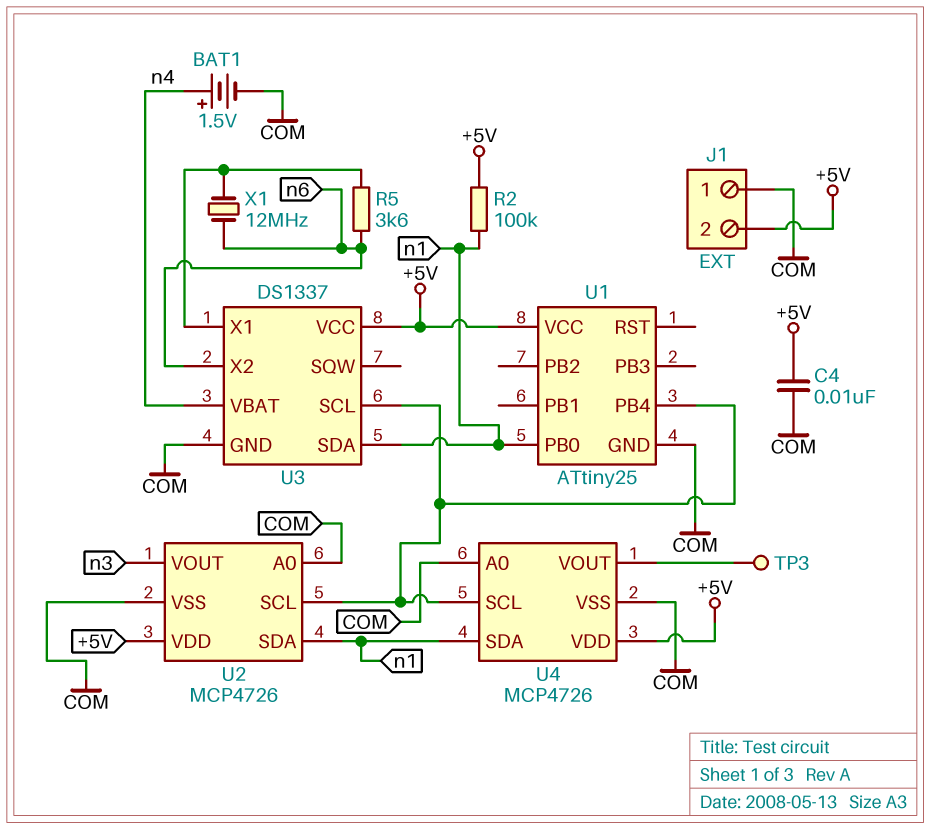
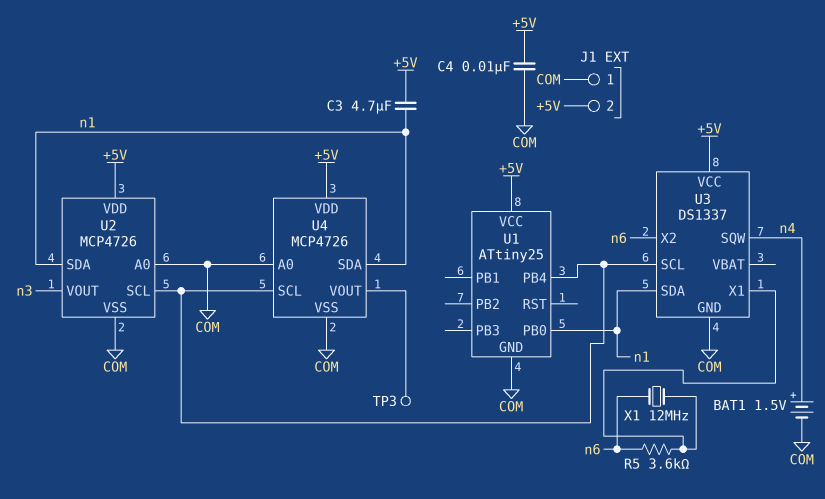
C3: none -> 4.7uF (+5V, n1)
R2: 100k (+5V, n1) -> none
U3 pin SQW: none -> n4
U3 pin VBAT: n4 -> none

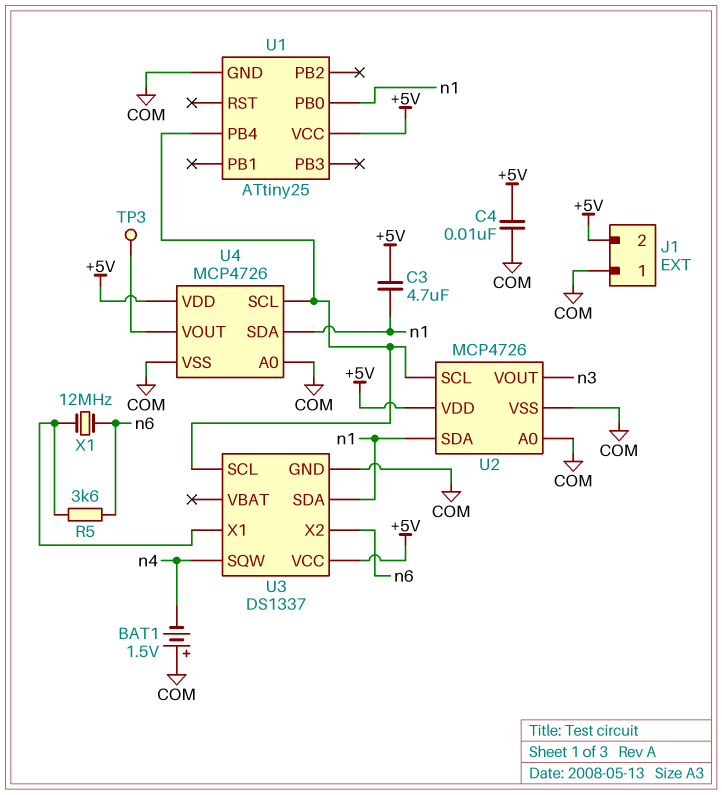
BAT1: 1.5V (plus n4, minus COM) -> 1.5V (plus COM, minus n4)

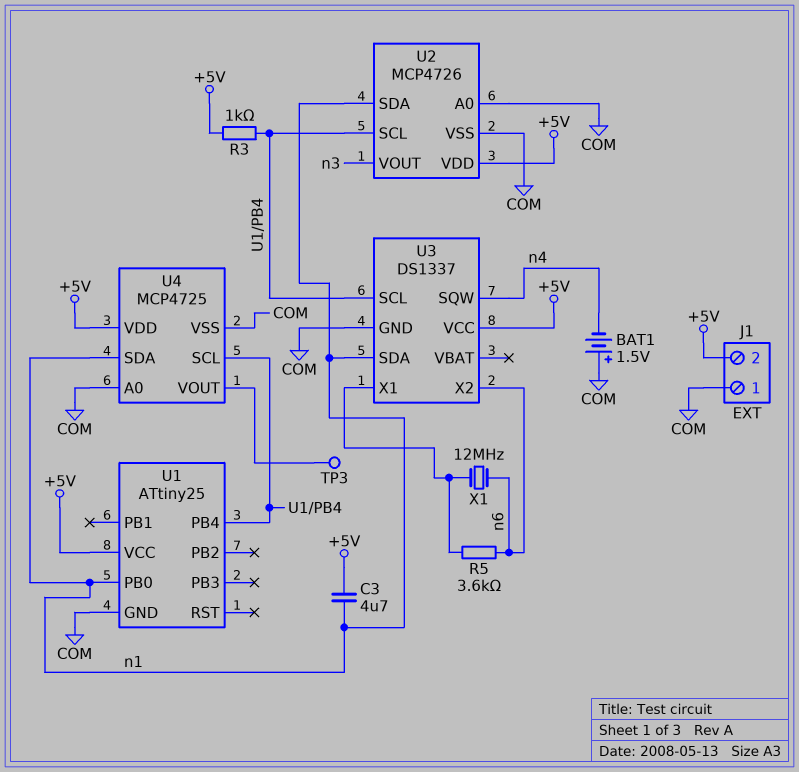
C4: 10nF (+5V, COM) -> none
R3: none -> 1k (+5V, U1/PB4)
U4: MCP4726 -> MCP4725

